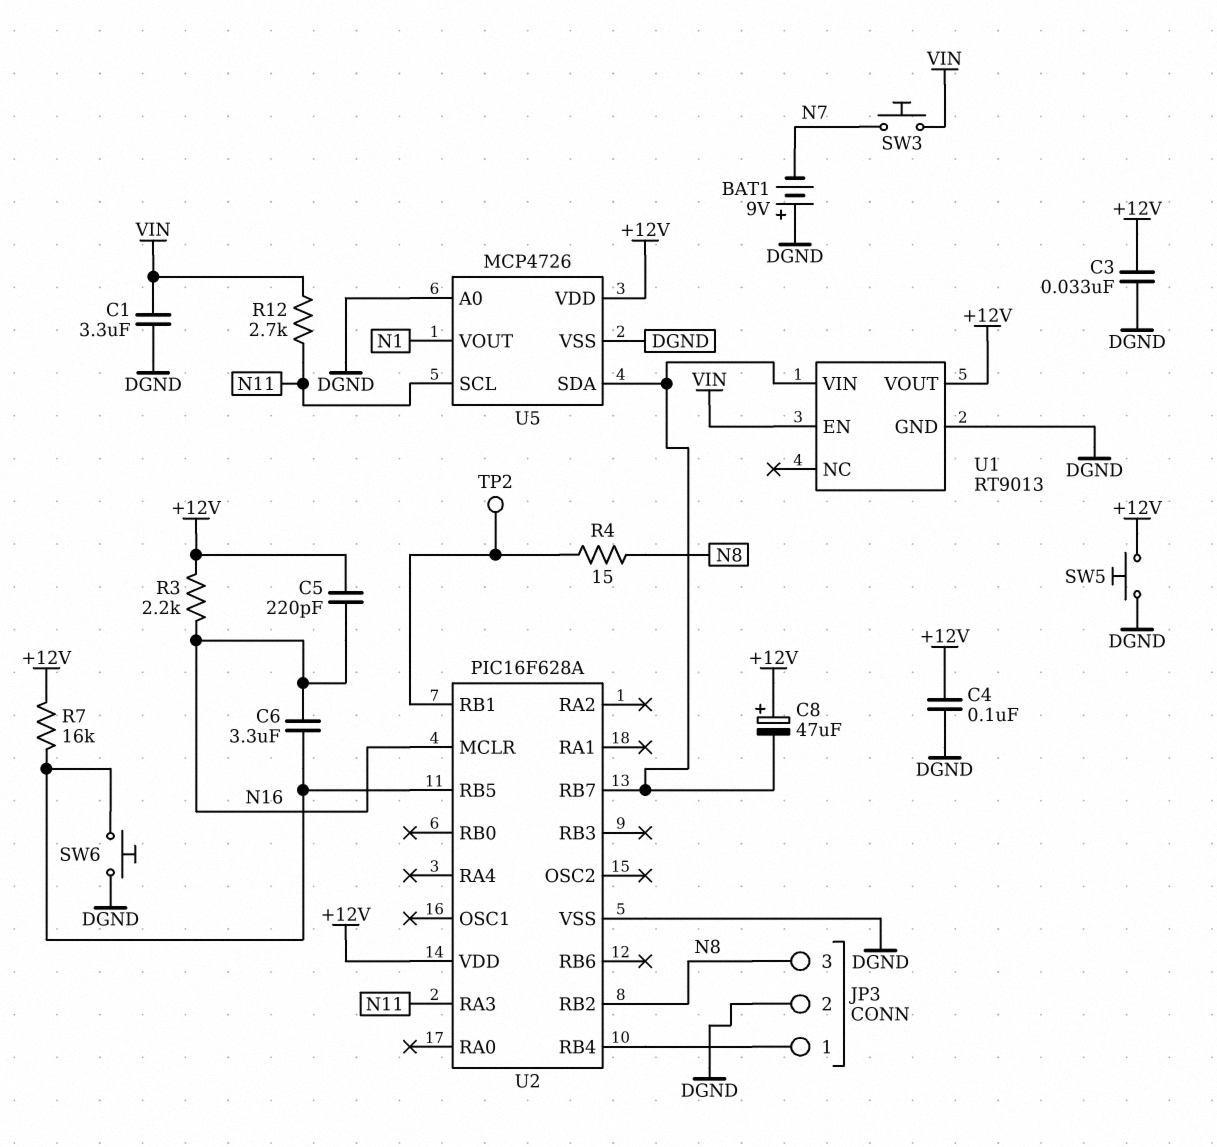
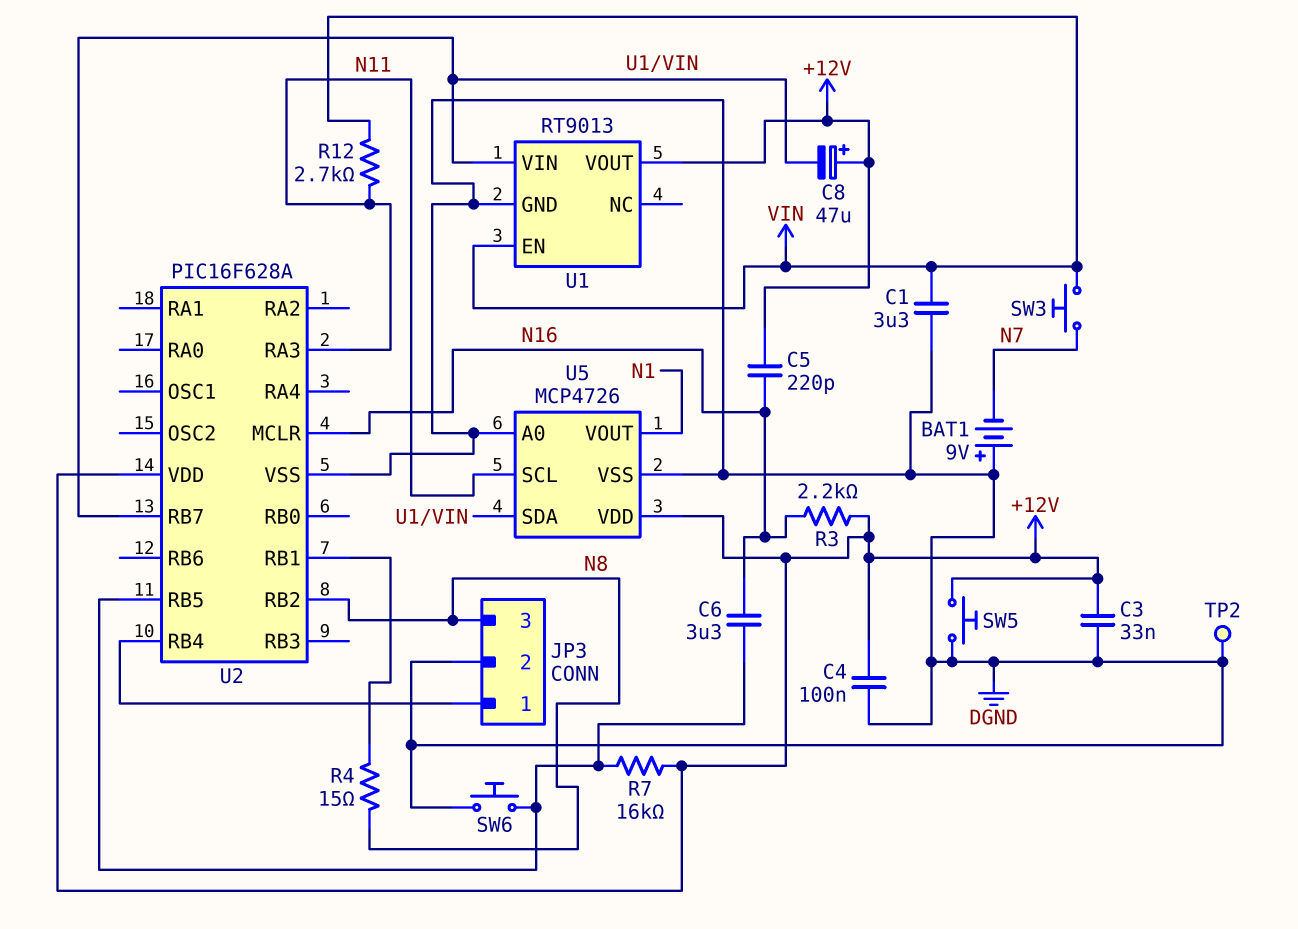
TP2: test point (U2/RB1) -> test point (DGND)

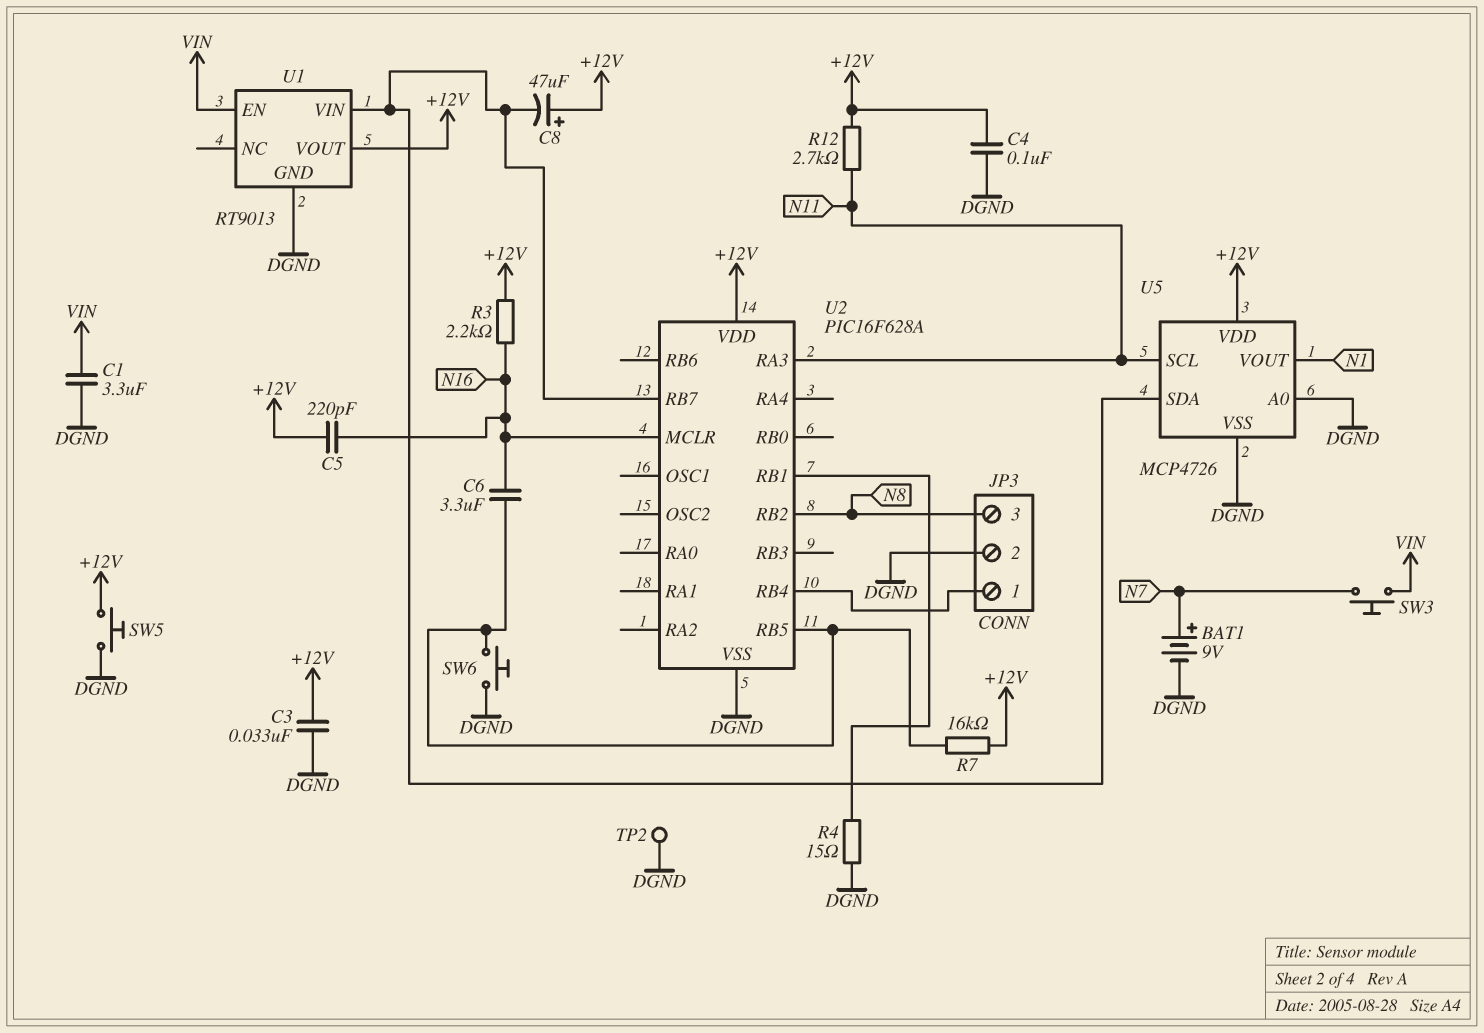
BAT1: 9V (plus DGND, minus N7) -> 9V (plus N7, minus DGND)
R4: 15 (N8, U2/RB1) -> 15 (DGND, U2/RB1)
R12: 2.7k (N11, VIN) -> 2.7k (+12V, N11)

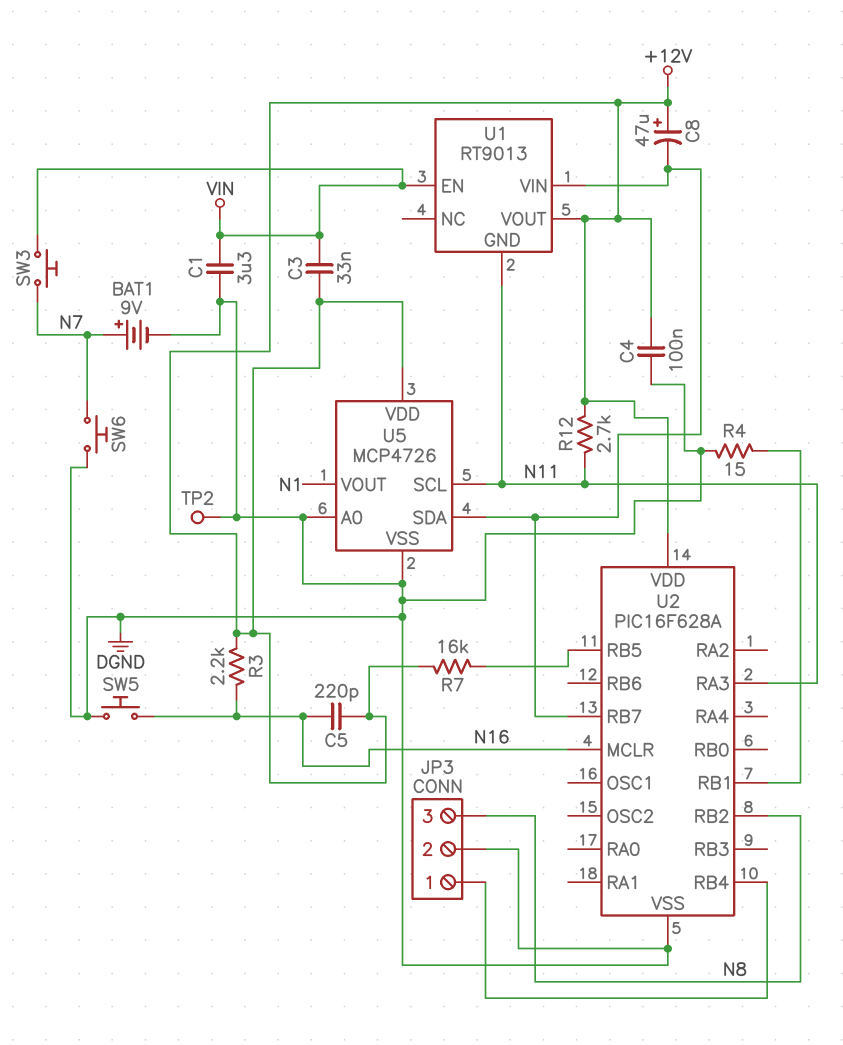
C3: 33nF (+12V, DGND) -> 33nF (+12V, VIN)
C6: 3.3uF (N16, U2/RB5) -> none
SW5: button (+12V, DGND) -> button (DGND, N16)
SW6: button (DGND, U2/RB5) -> button (DGND, N7)
U1 pin GND: DGND -> N11

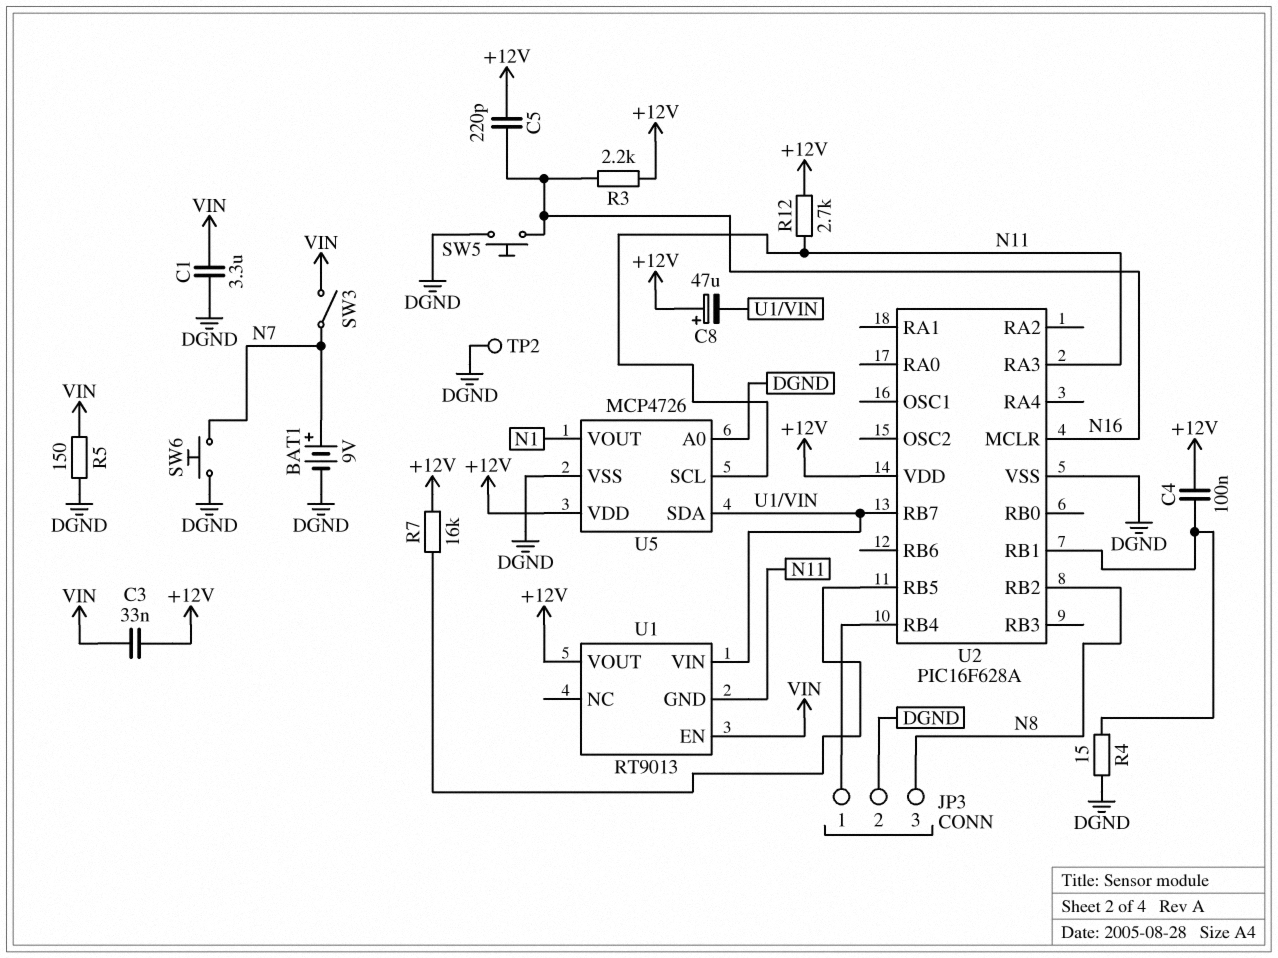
C4: 100nF (+12V, DGND) -> 100nF (+12V, U2/RB1)
R5: none -> 150 (DGND, VIN)
SW3: button (N7, VIN) -> switch (N7, VIN)

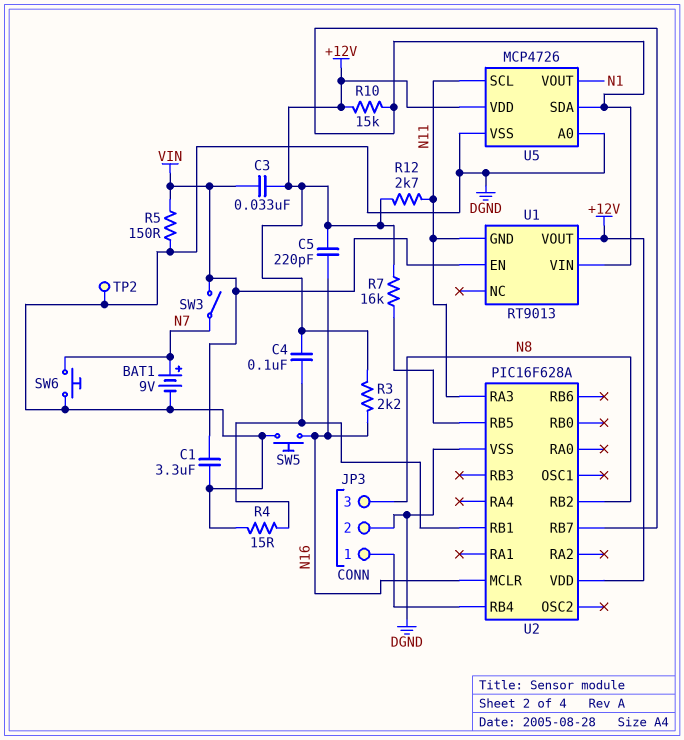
C8: 47uF (plus +12V, minus U1/VIN) -> none
R10: none -> 15k (+12V, U1/VIN)

